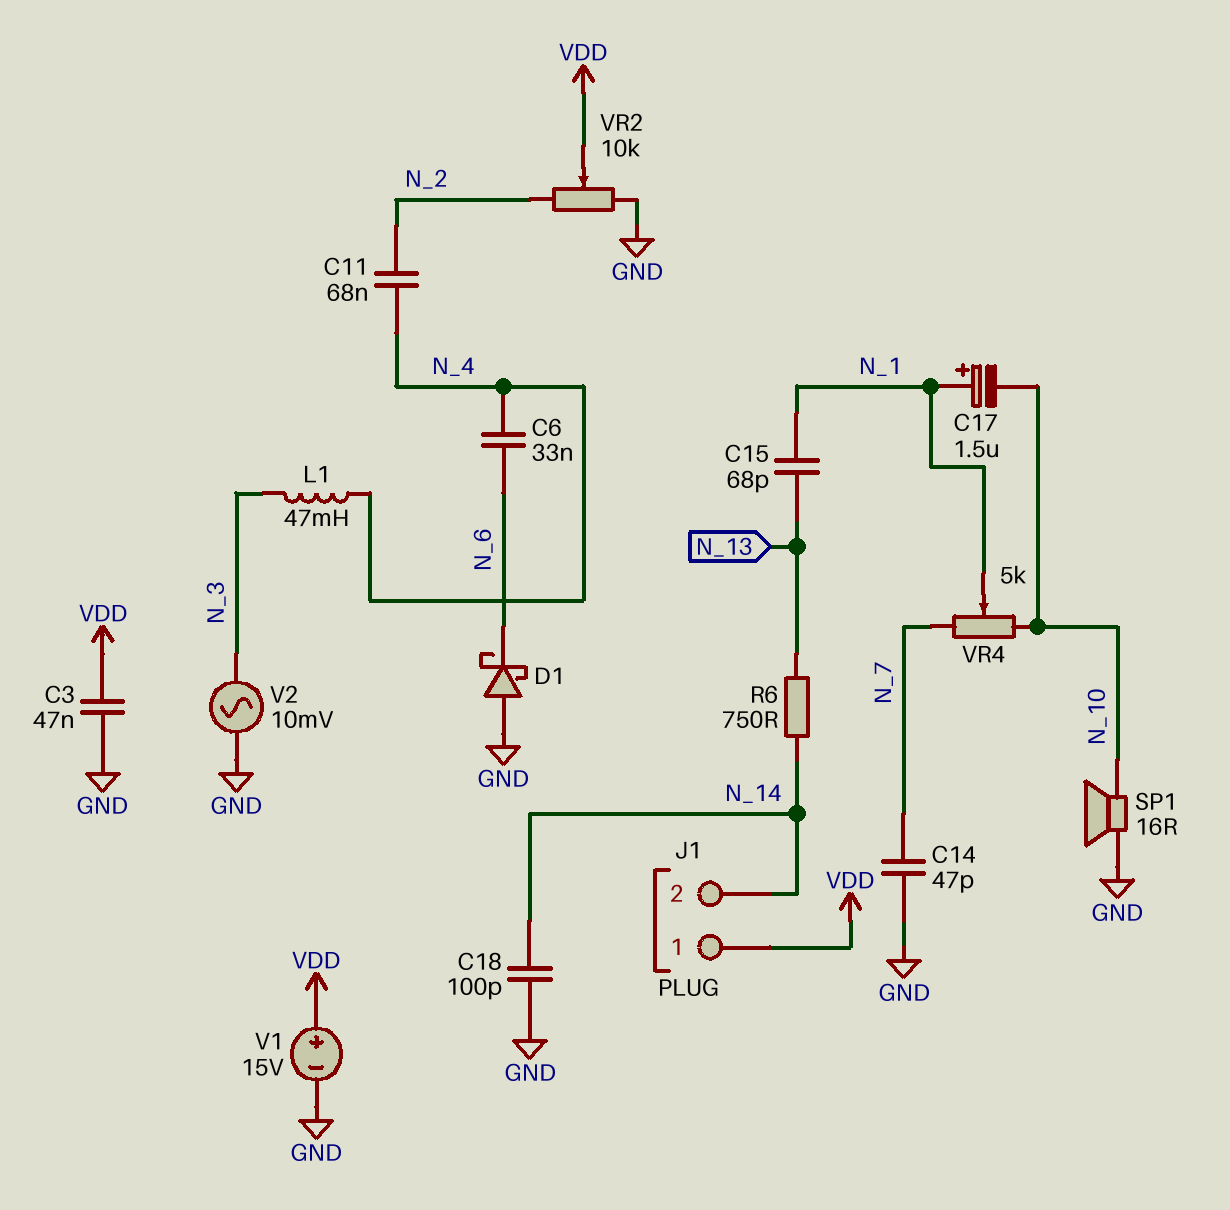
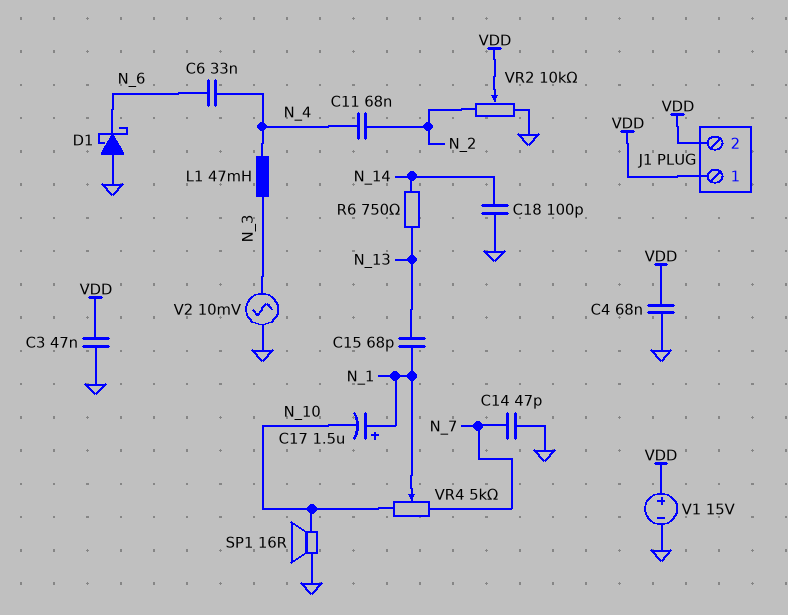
C4: none -> 68nF (GND, VDD)
J1 pin 2: N_14 -> VDD

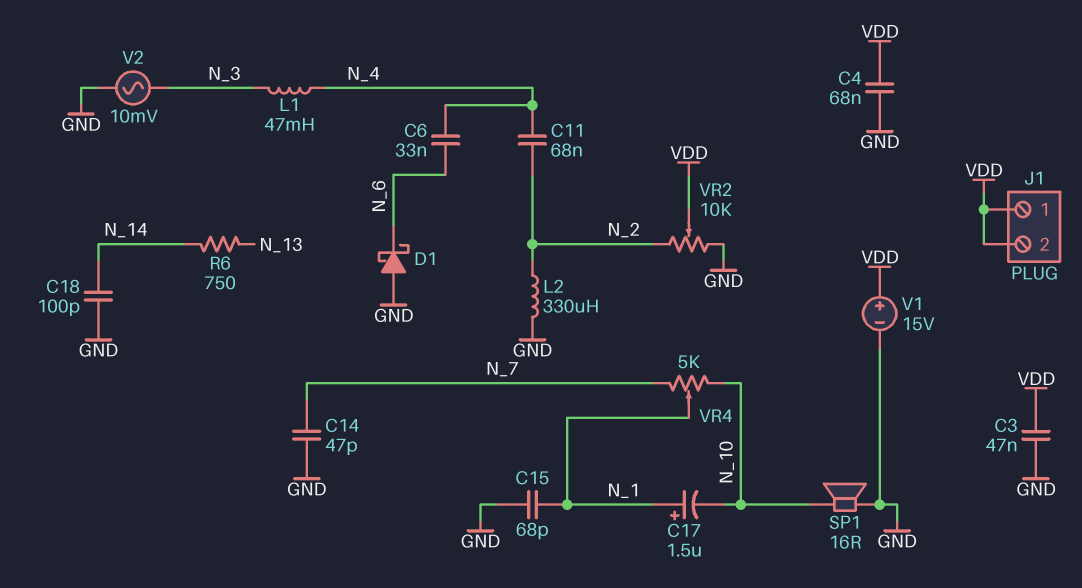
C15: 68pF (N_1, N_13) -> 68pF (GND, N_1)
L2: none -> 330uH (GND, N_2)

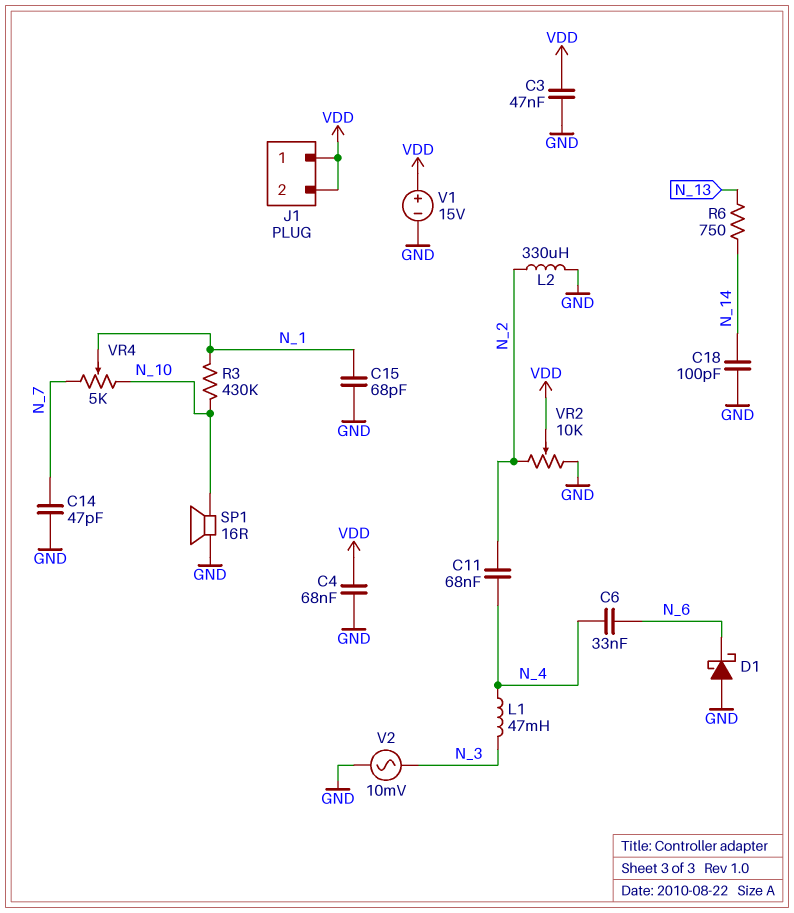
C17: 1.5uF (plus N_1, minus N_10) -> none
R3: none -> 430k (N_1, N_10)

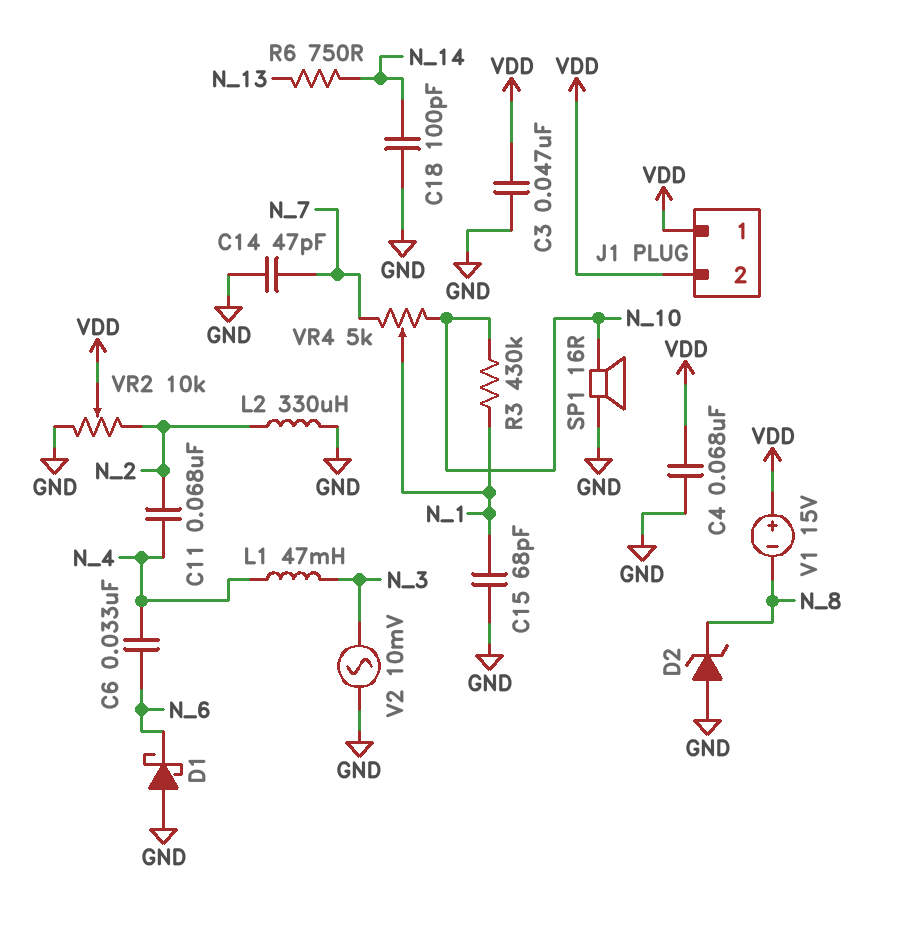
D2: none -> zener (A GND, K N_8)
V1: 15V (plus VDD, minus GND) -> 15V (plus VDD, minus N_8)

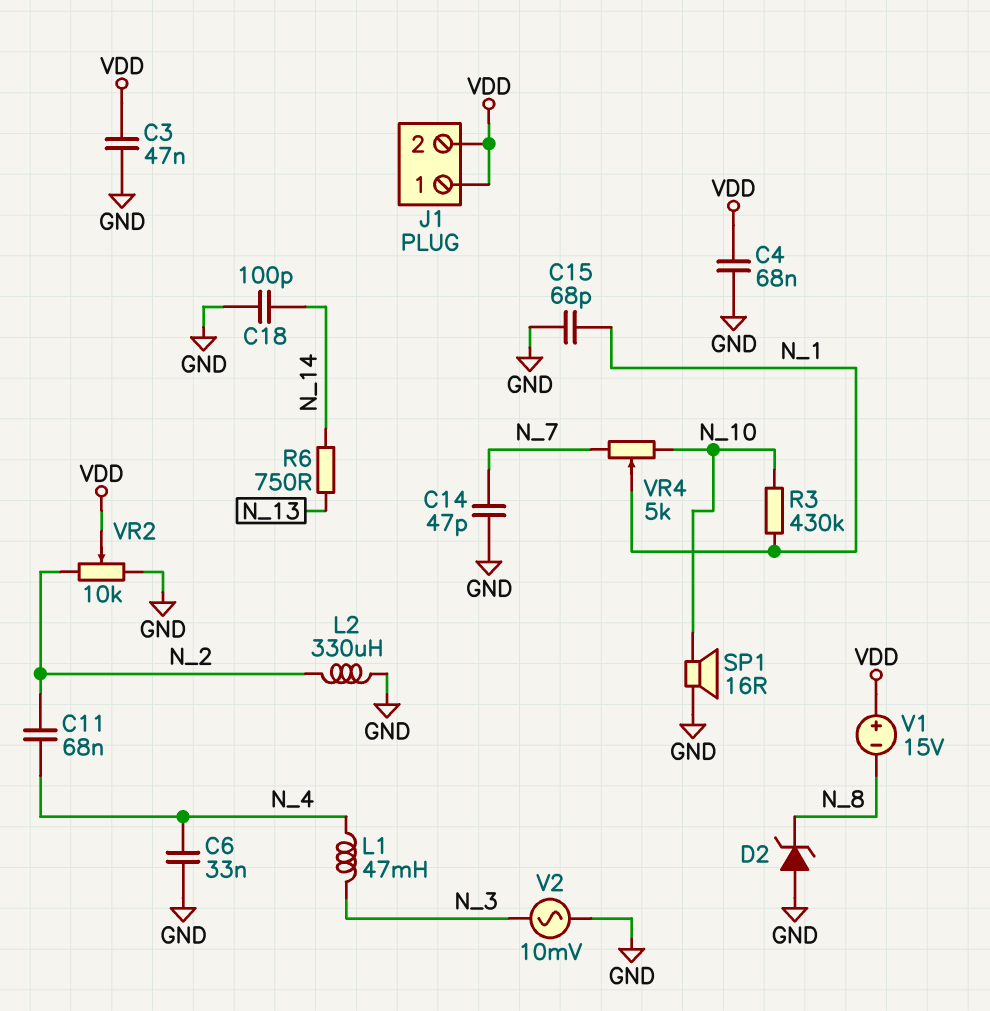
C6: 33nF (N_4, N_6) -> 33nF (GND, N_4)
D1: schottky (A GND, K N_6) -> none

